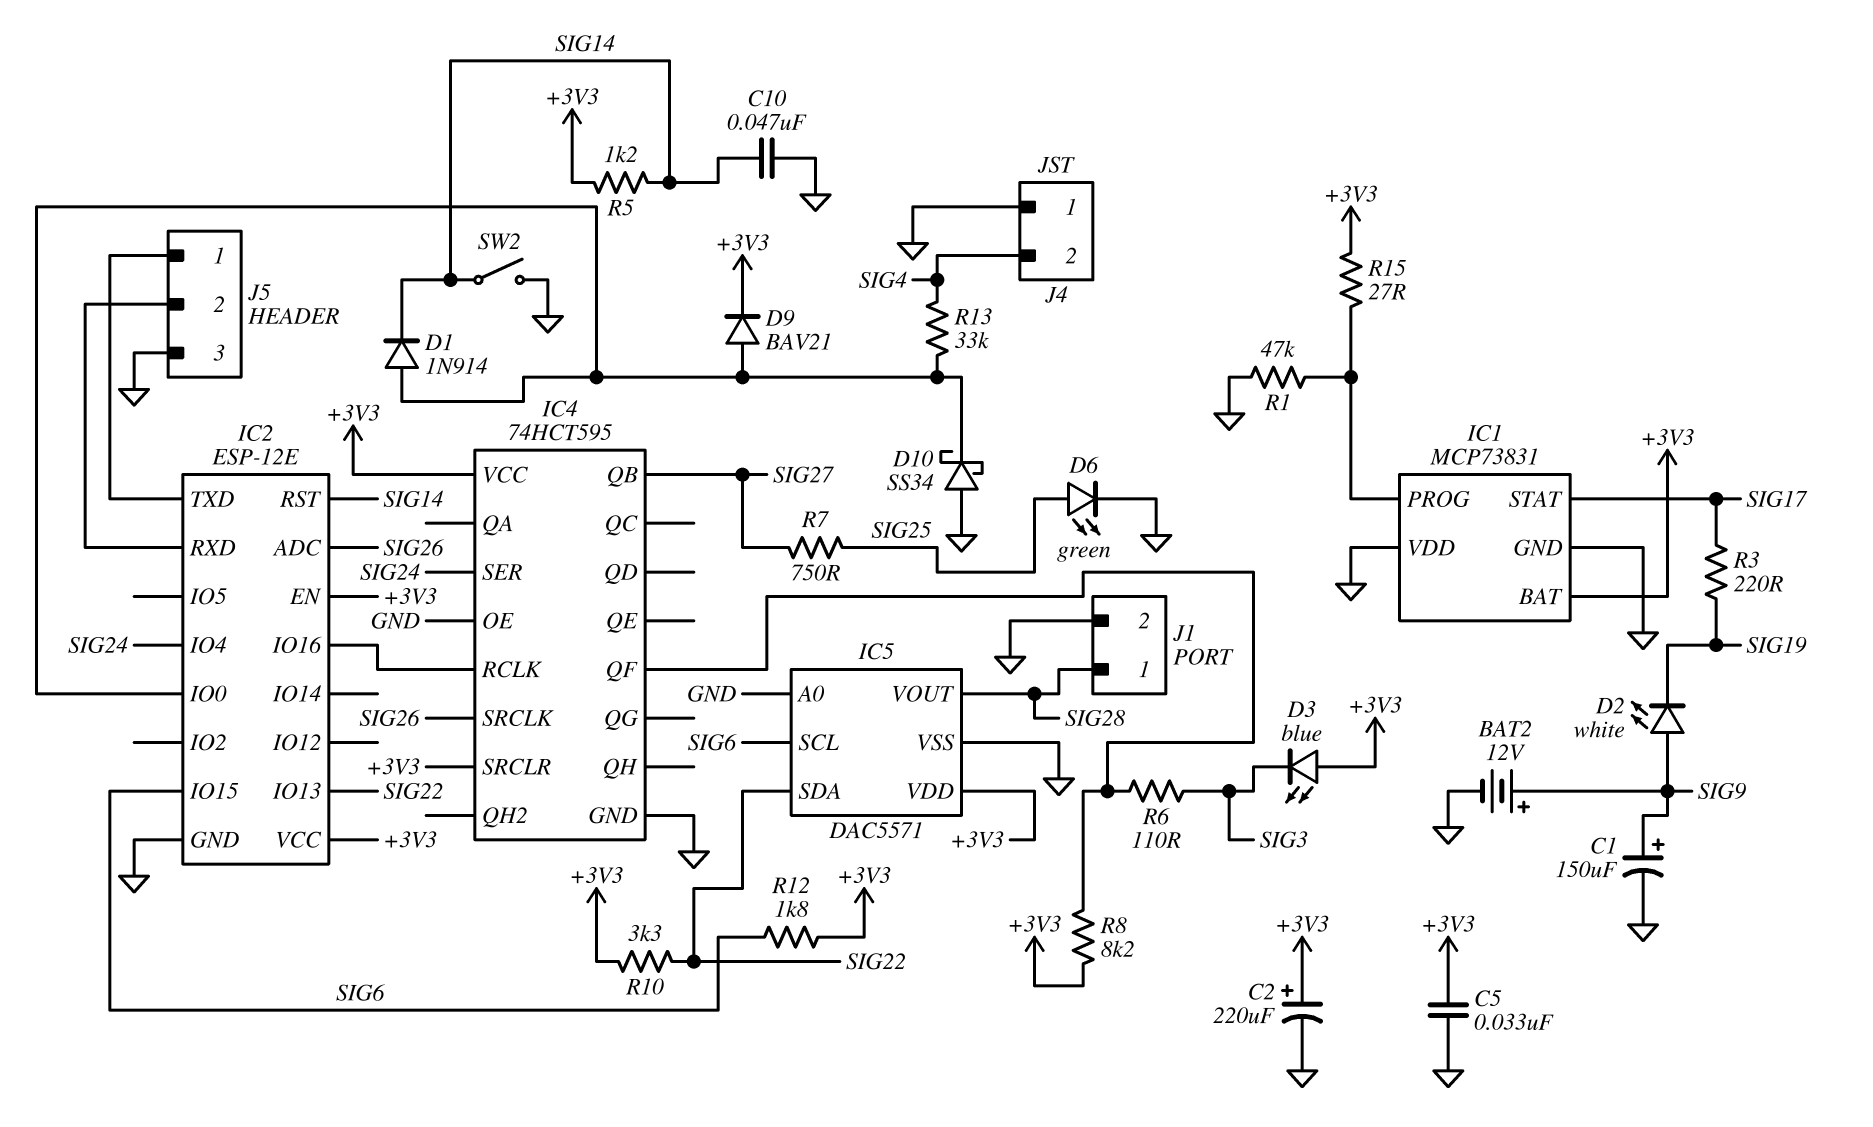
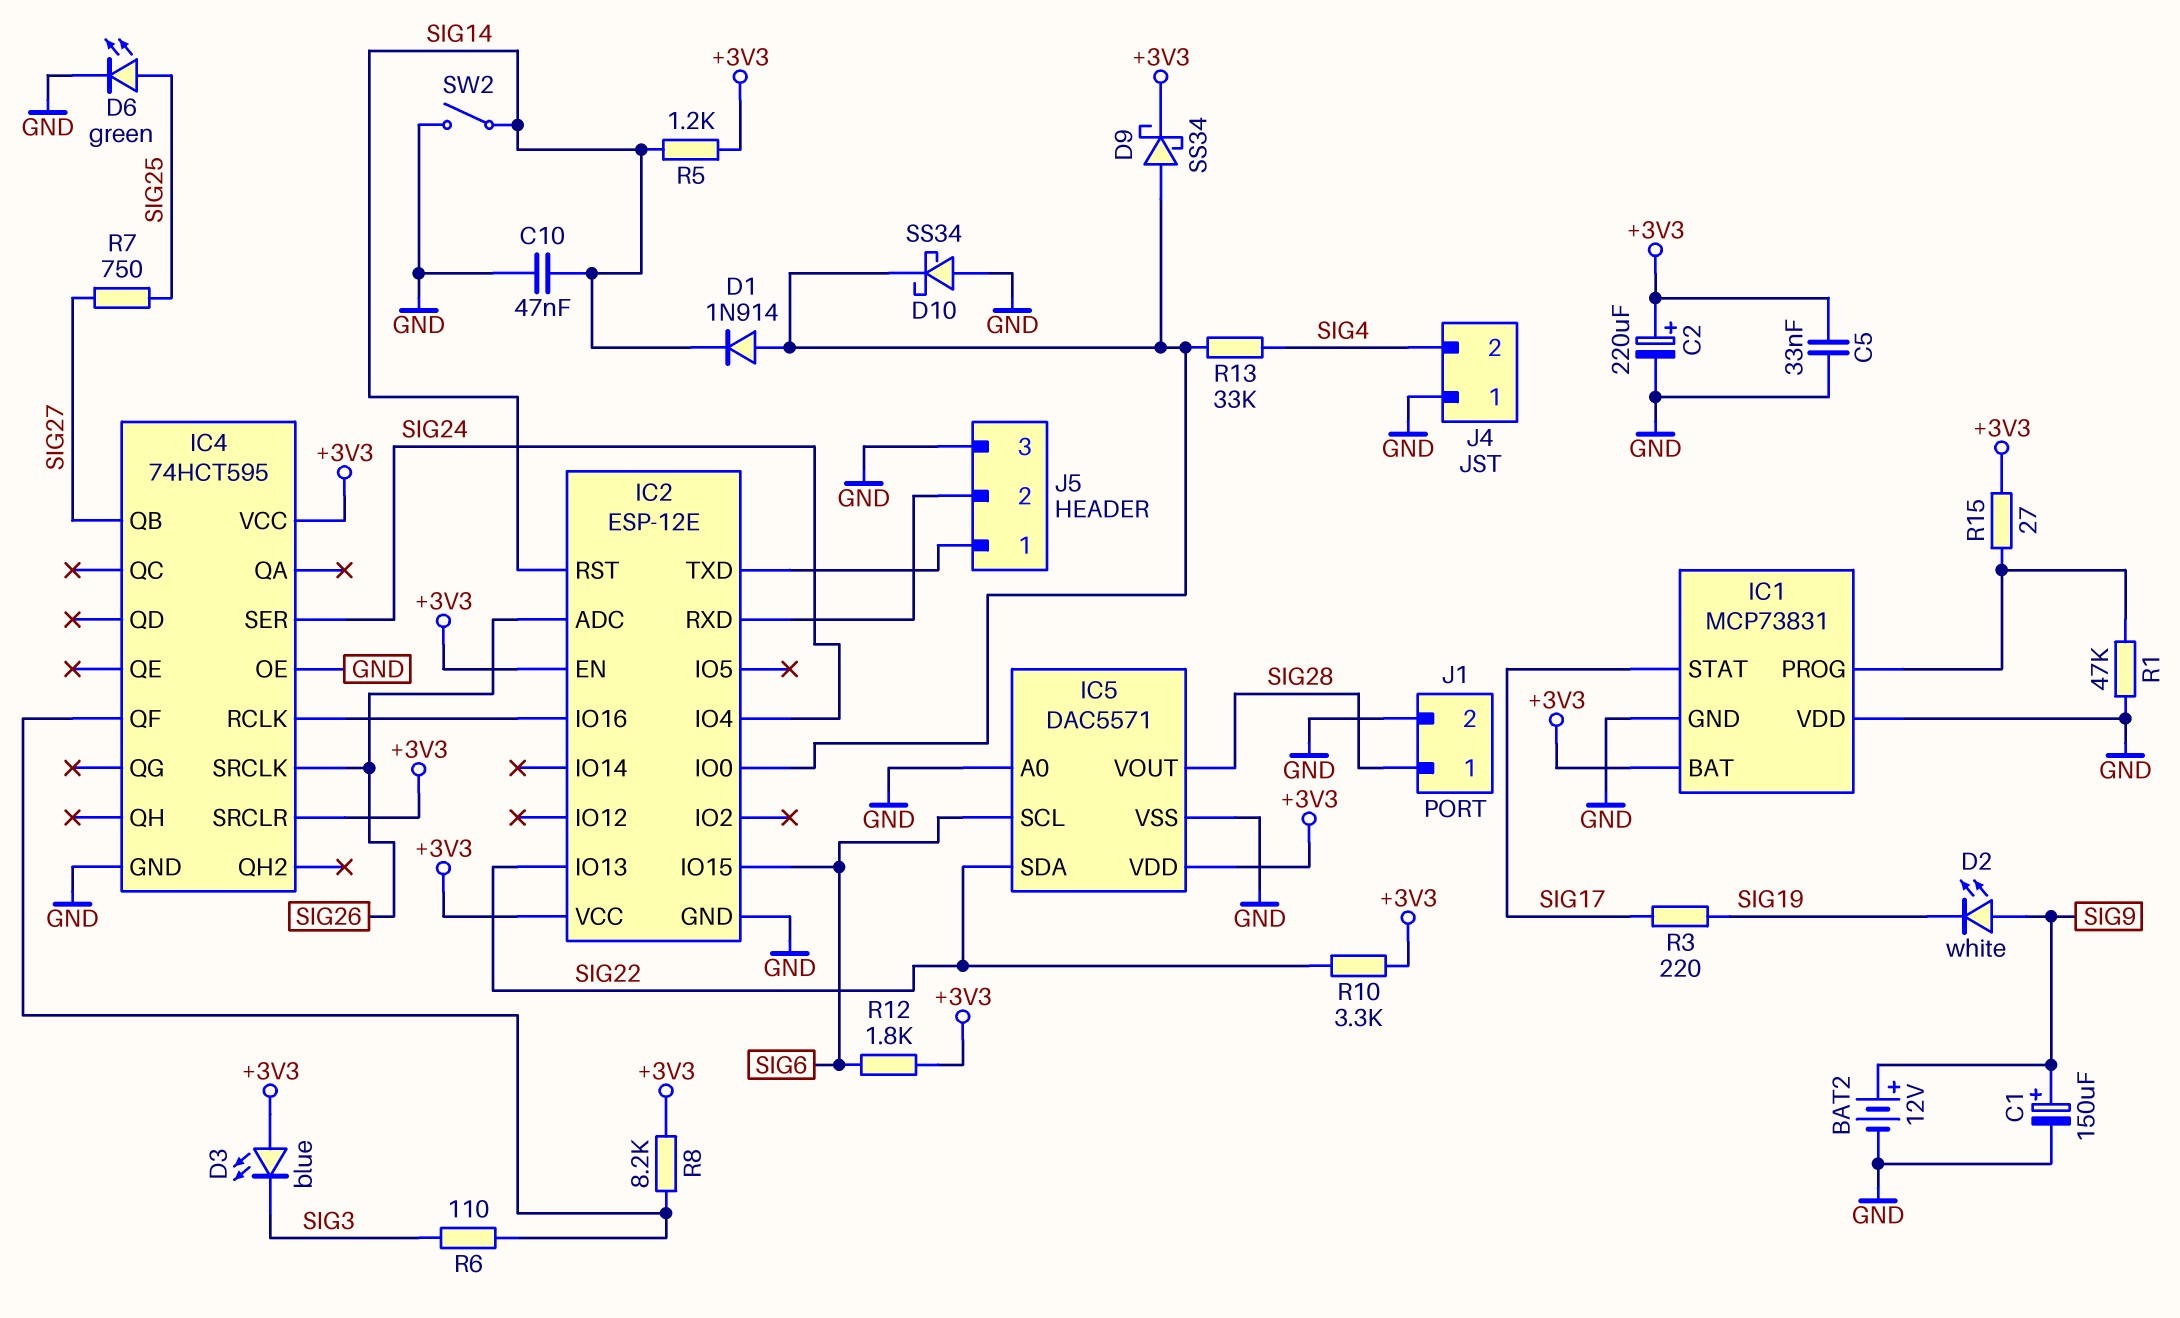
D9: diode BAV21 (A IC2/IO0, K +3V3) -> schottky SS34 (A IC2/IO0, K +3V3)

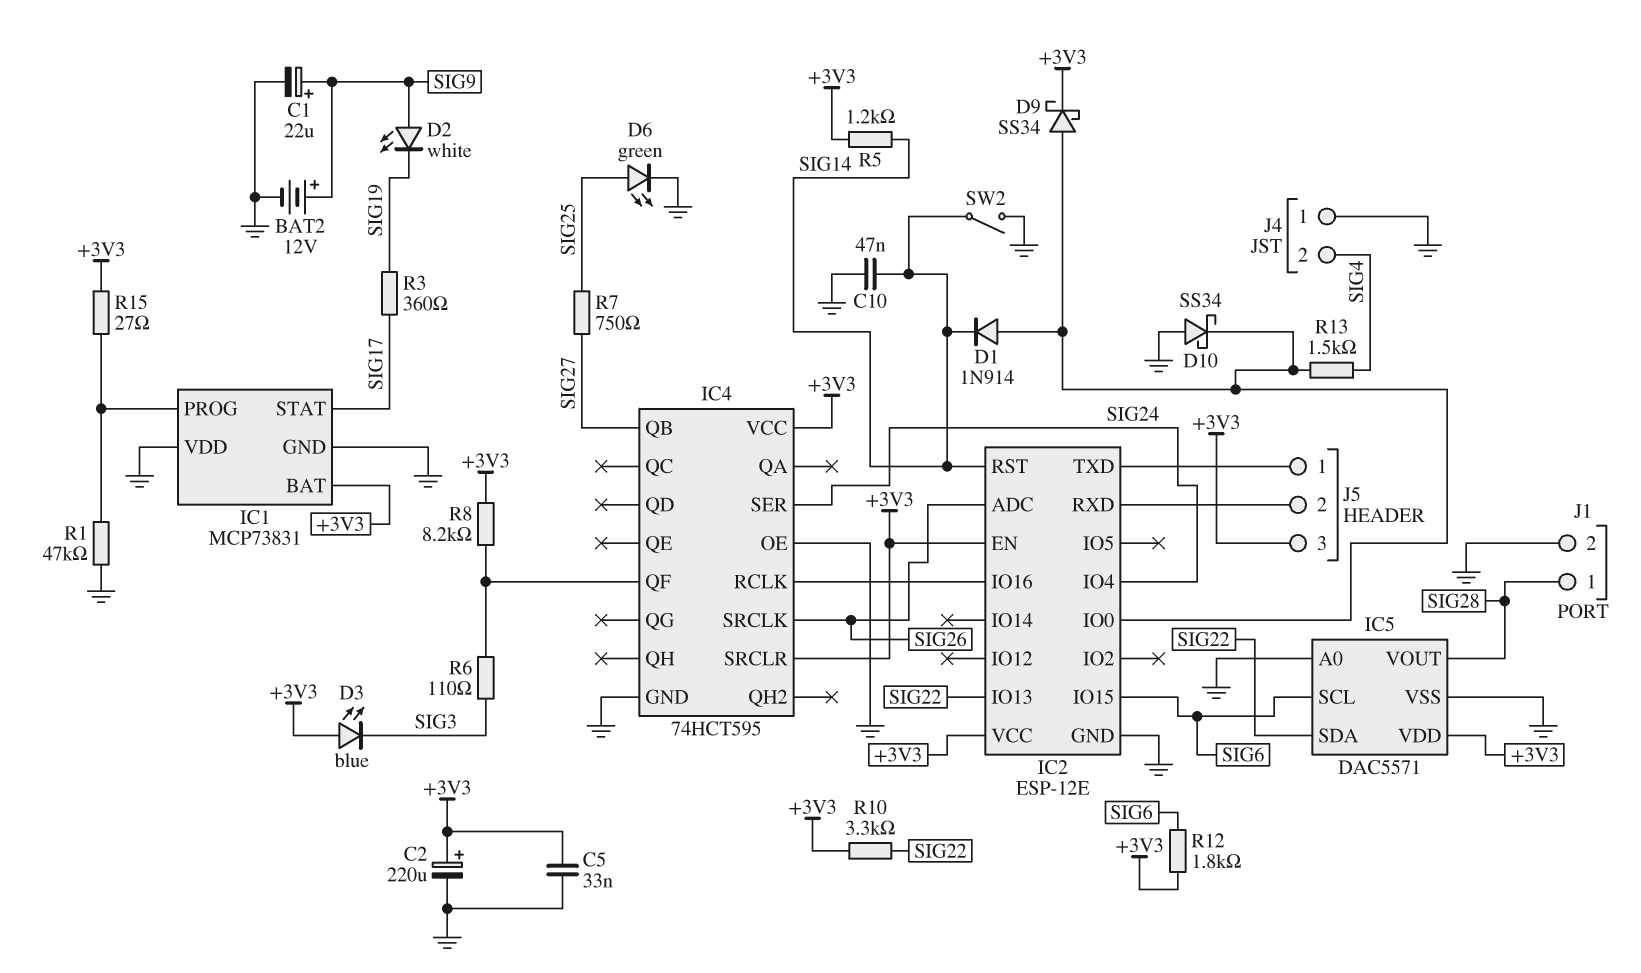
C1: 150uF (plus SIG9, minus GND) -> 22uF (plus SIG9, minus GND)
J5 pin 3: GND -> +3V3
R3: 220 (SIG17, SIG19) -> 360 (SIG17, SIG19)
R13: 33k (IC2/IO0, SIG4) -> 1.5k (IC2/IO0, SIG4)

